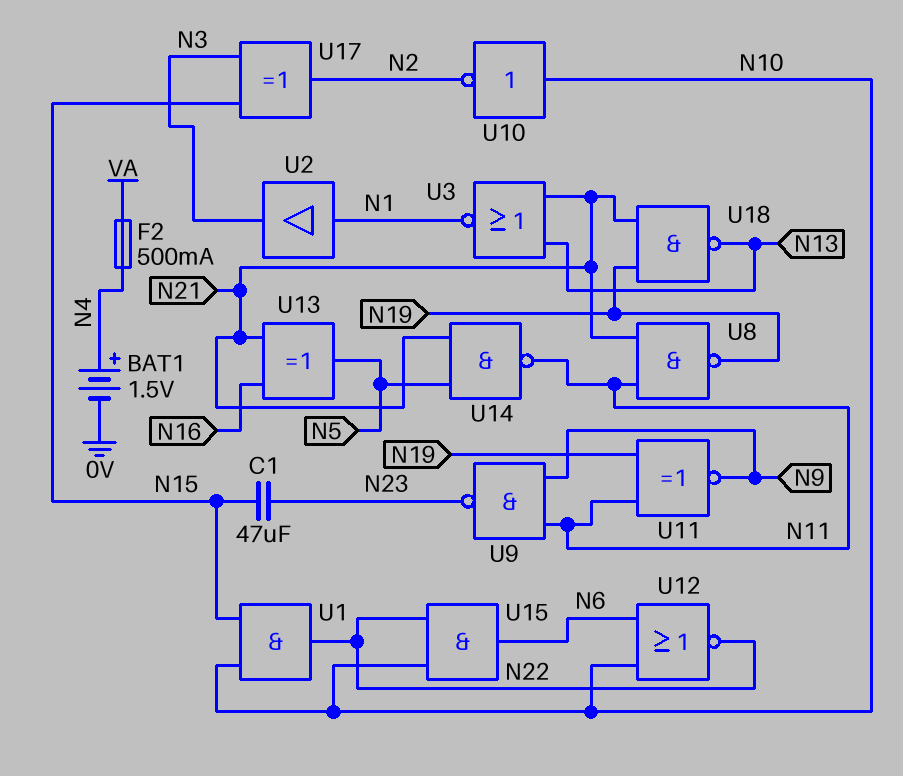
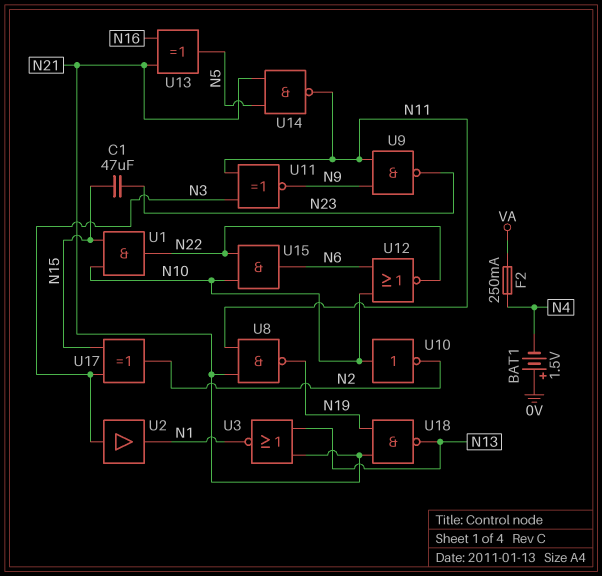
BAT1: 1.5V (plus N4, minus 0V) -> 1.5V (plus 0V, minus N4)
F2: 500mA (N4, VA) -> 250mA (N4, VA)
U2: buffer (in N1, out N3) -> buffer (in N3, out N1)
U11: XNOR (in N11, in N19, out N9) -> XNOR (in N3, in N11, out N9)

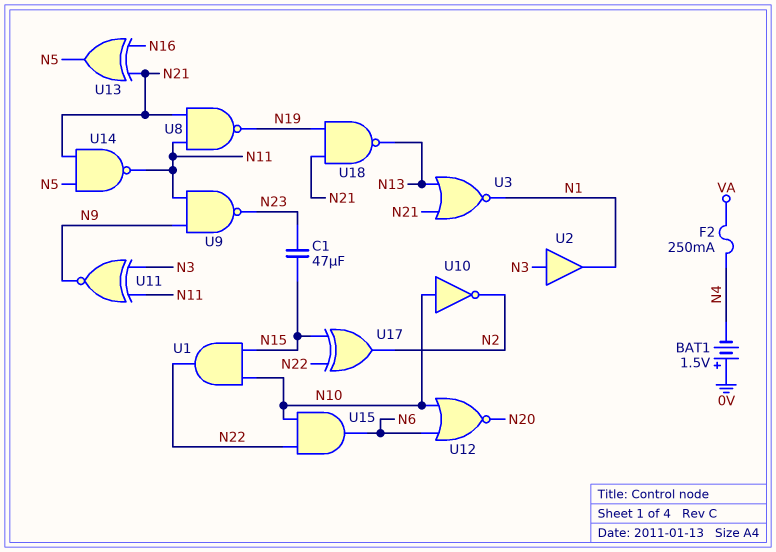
U12: NOR (in N6, in N10, out N22) -> NOR (in N6, in N10, out N20)
U17: XOR (in N3, in N15, out N2) -> XOR (in N15, in N22, out N2)

